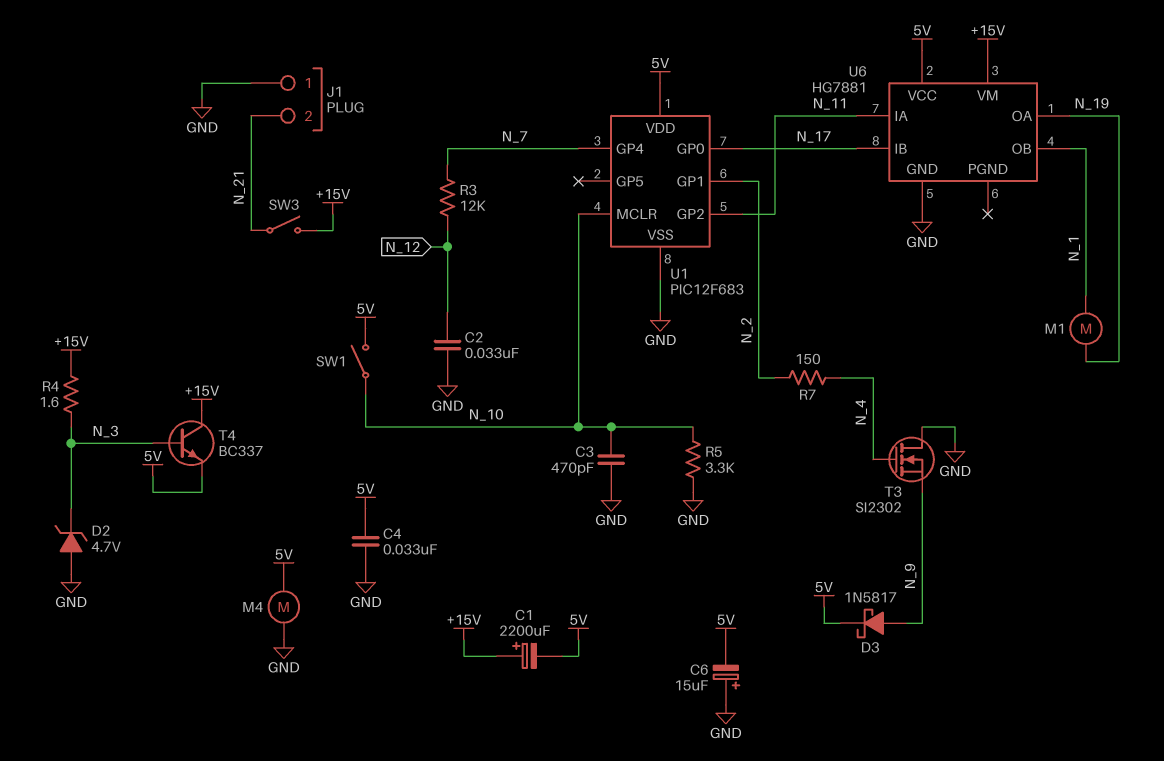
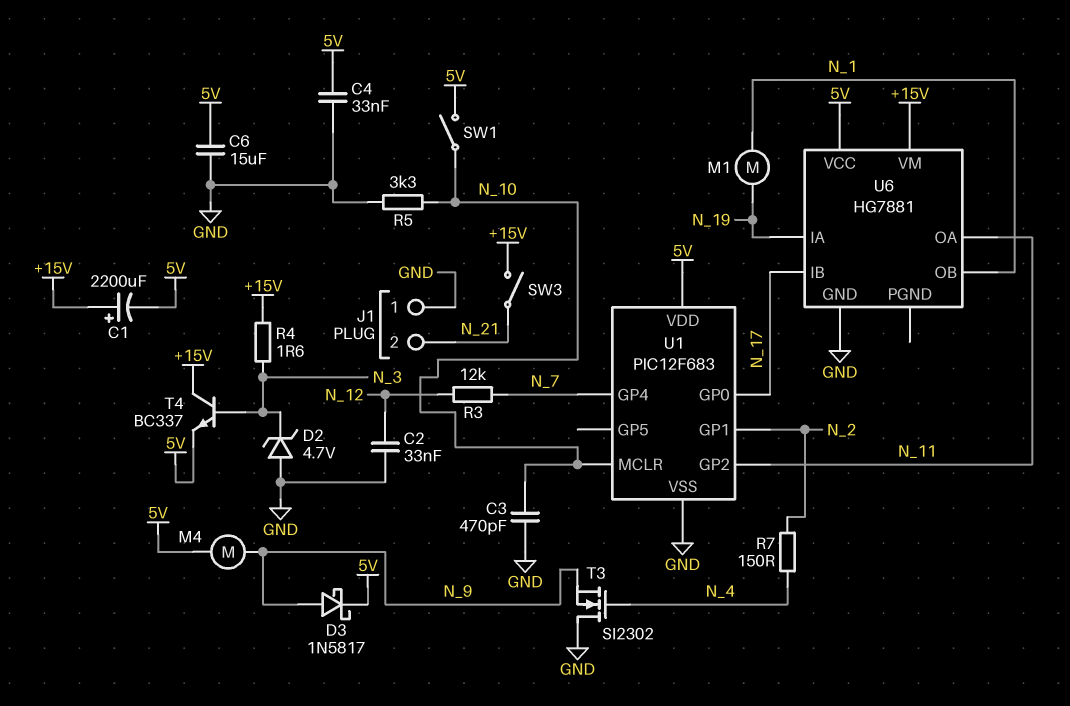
C6: 15uF (plus GND, minus 5V) -> 15uF (5V, GND)
M4: motor (5V, GND) -> motor (5V, N_9)
U6 pin IA: N_11 -> N_19
U6 pin OA: N_19 -> N_11

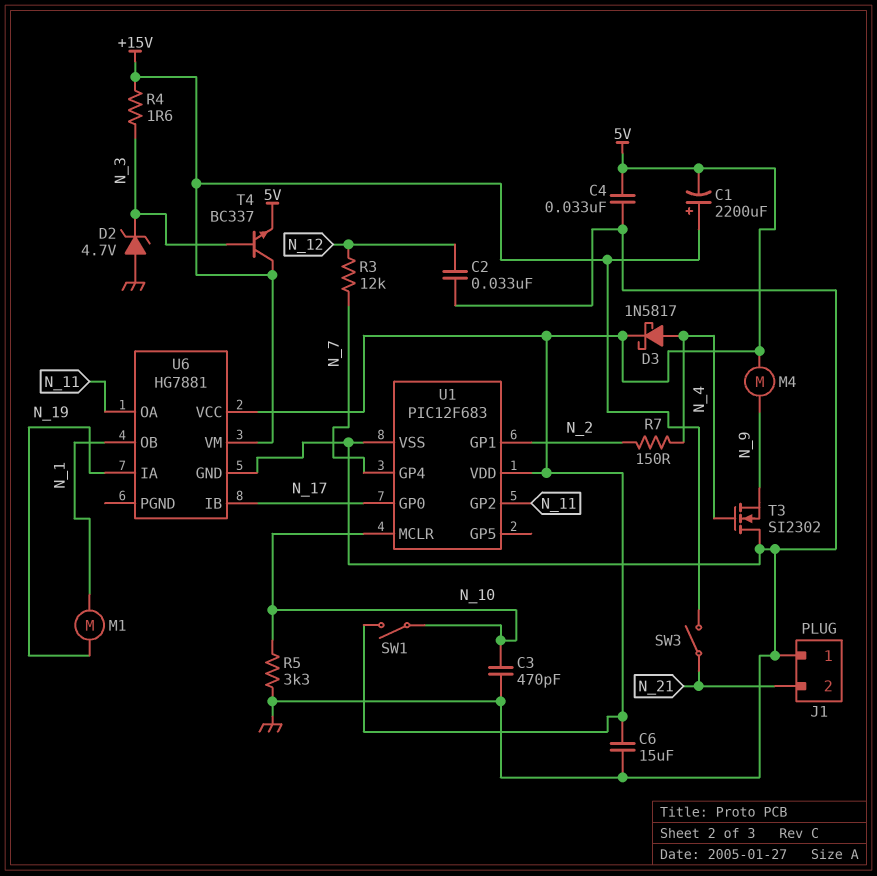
D3: schottky 1N5817 (A N_9, K 5V) -> schottky 1N5817 (A N_4, K 5V)

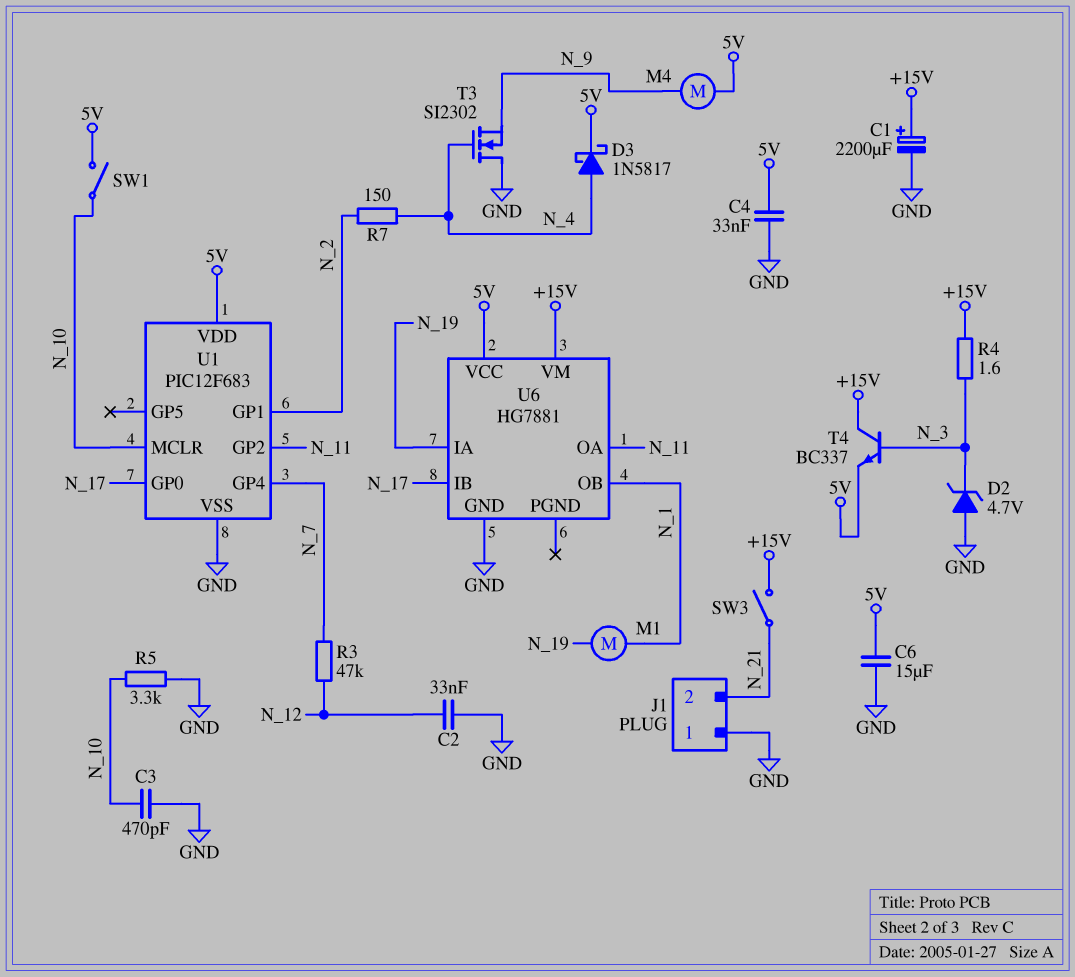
C1: 2200uF (plus +15V, minus 5V) -> 2200uF (plus +15V, minus GND)
R3: 12k (N_7, N_12) -> 47k (N_7, N_12)

